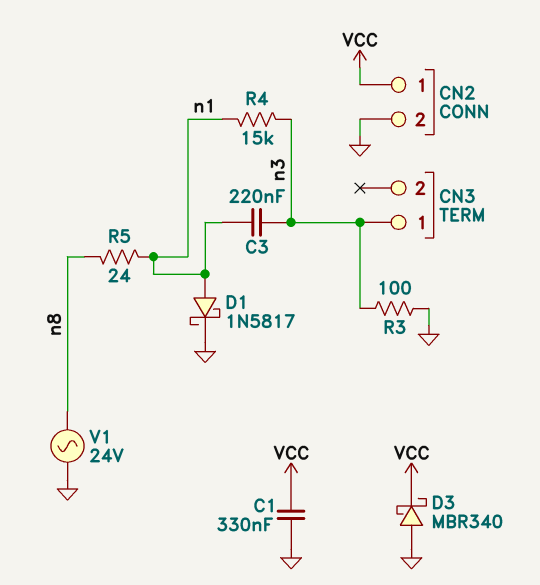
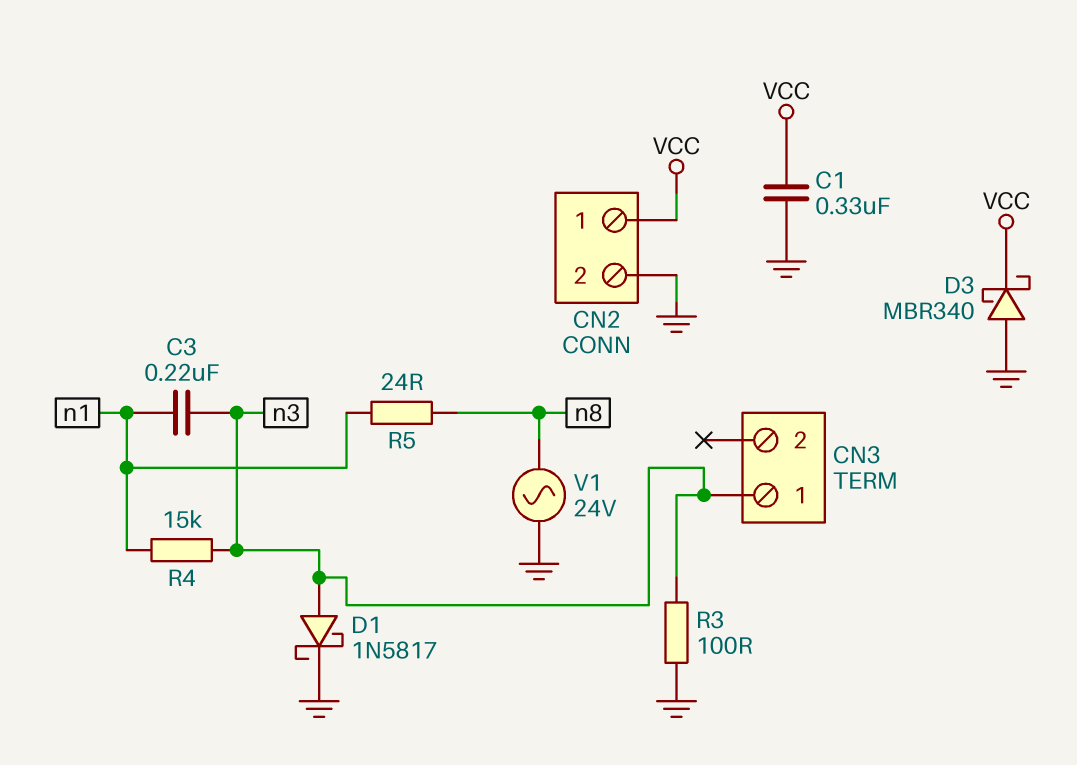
D1: schottky 1N5817 (A n1, K GND) -> schottky 1N5817 (A n3, K GND)

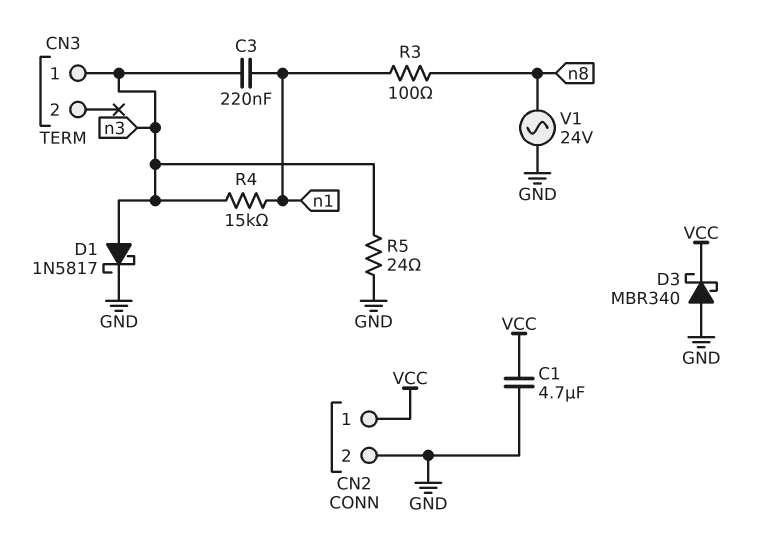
C1: 330nF (GND, VCC) -> 4.7uF (GND, VCC)
R3: 100 (GND, n3) -> 100 (n1, n8)
R5: 24 (n1, n8) -> 24 (GND, n3)

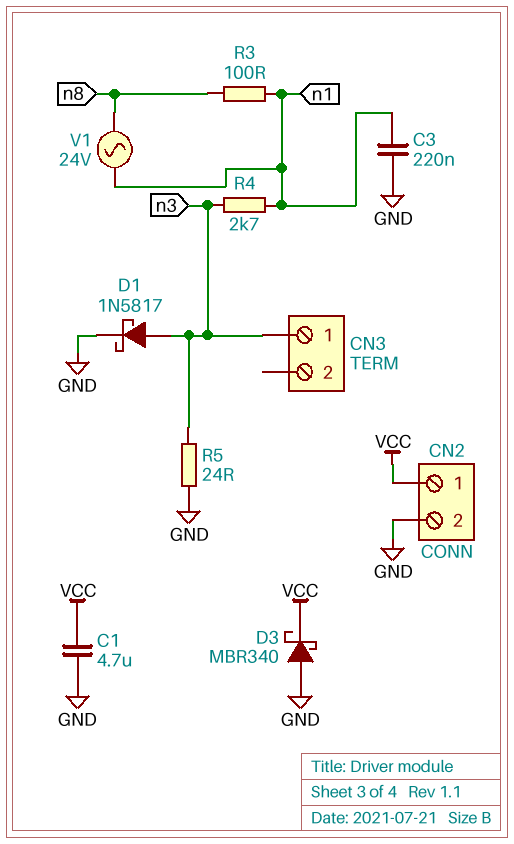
C3: 220nF (n1, n3) -> 220nF (GND, n1)
R4: 15k (n1, n3) -> 2.7k (n1, n3)
V1: AC 24V (GND, n8) -> AC 24V (n1, n8)

